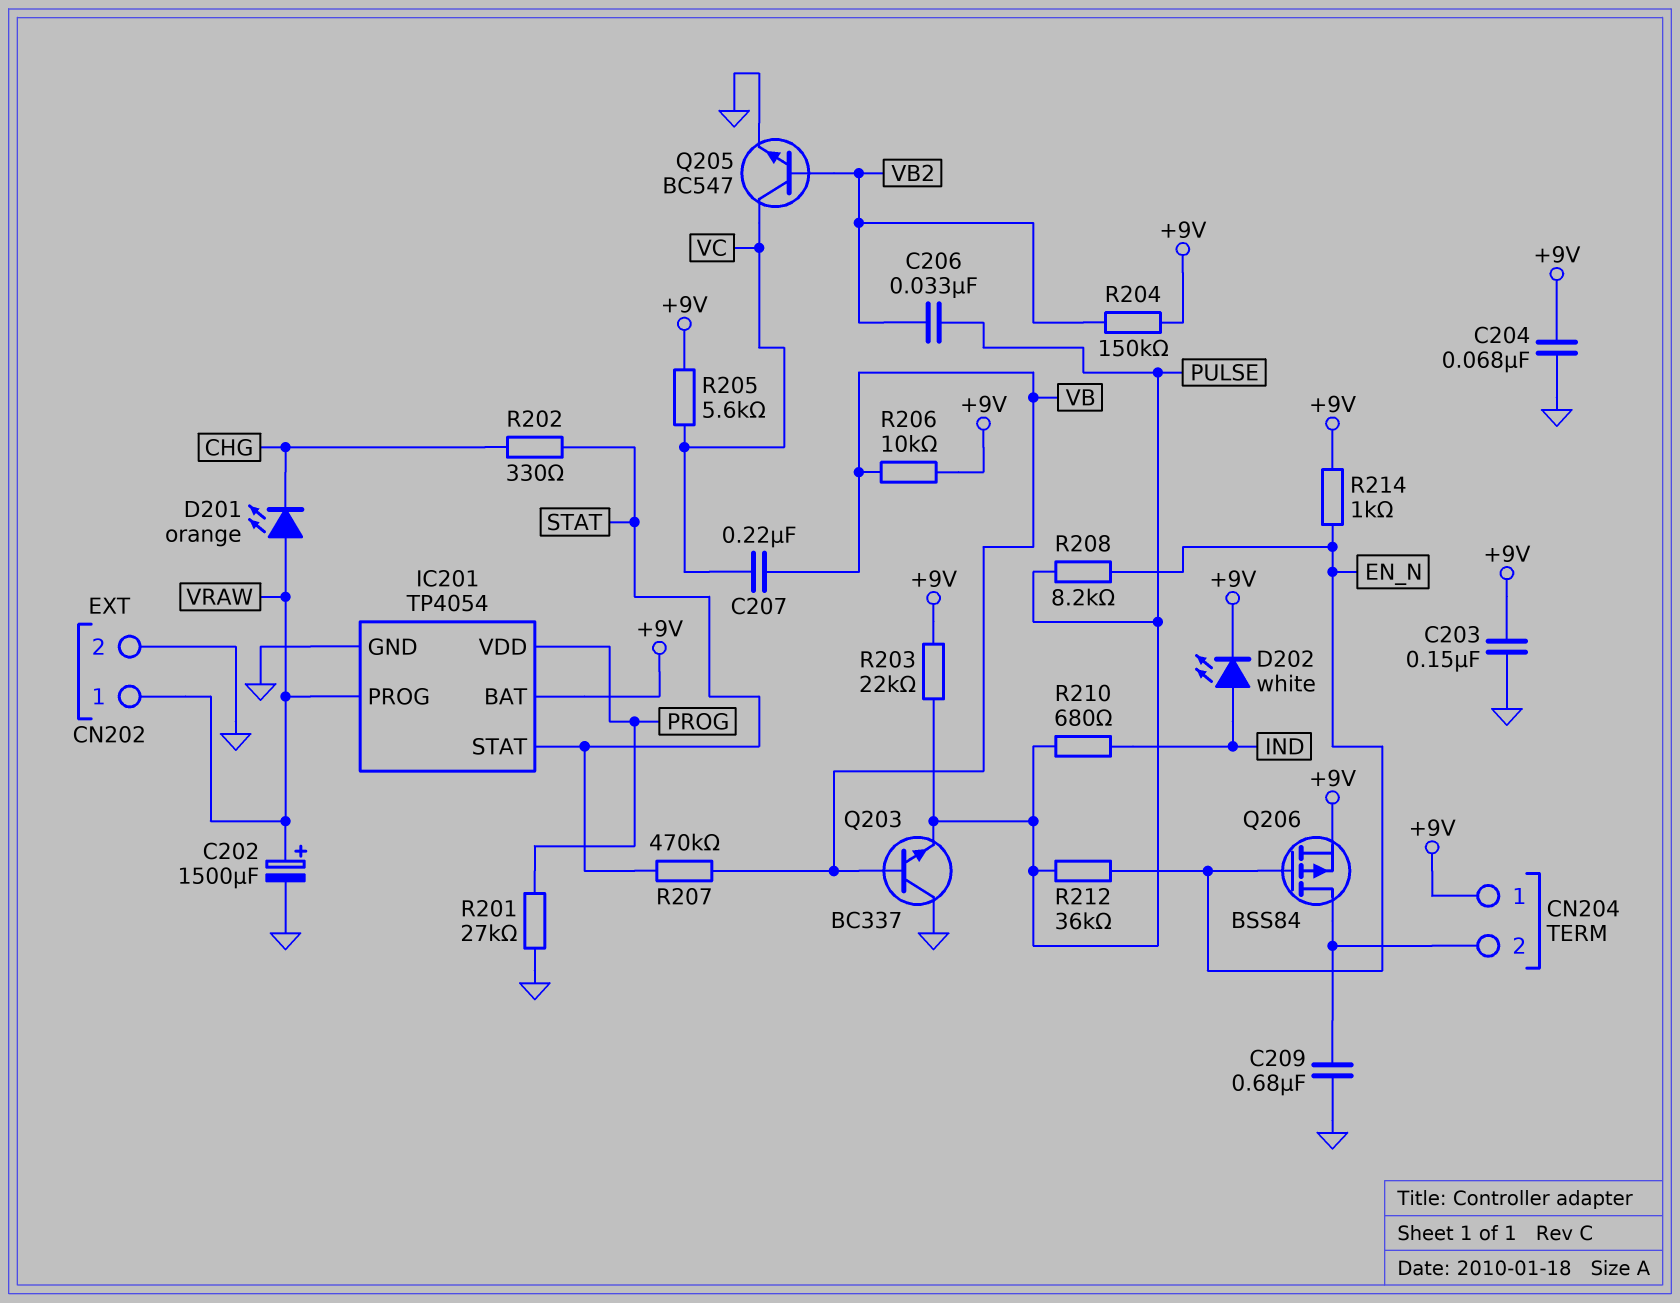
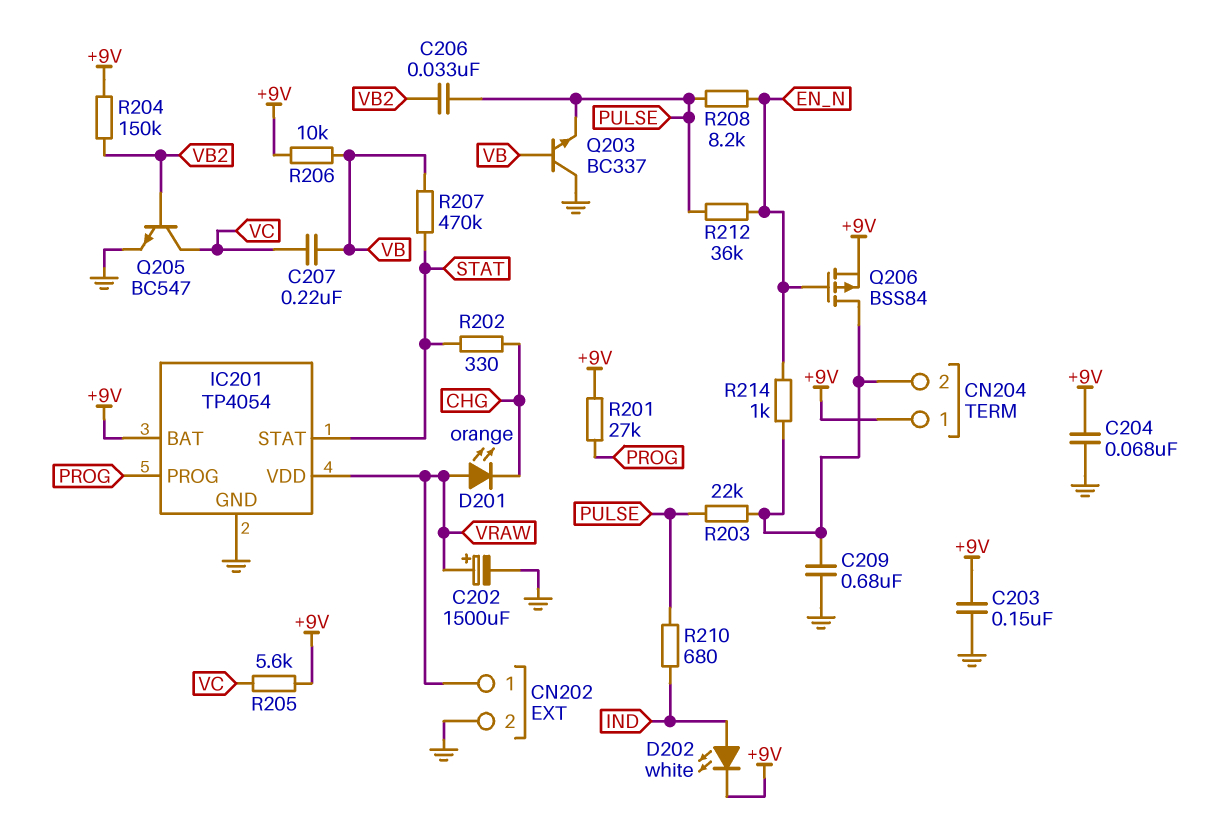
IC201 pin PROG: VRAW -> PROG
IC201 pin VDD: PROG -> VRAW
R201: 27k (GND, PROG) -> 27k (+9V, PROG)
R203: 22k (+9V, PULSE) -> 22k (CN204/2, PULSE)
R214: 1k (+9V, EN_N) -> 1k (CN204/2, EN_N)

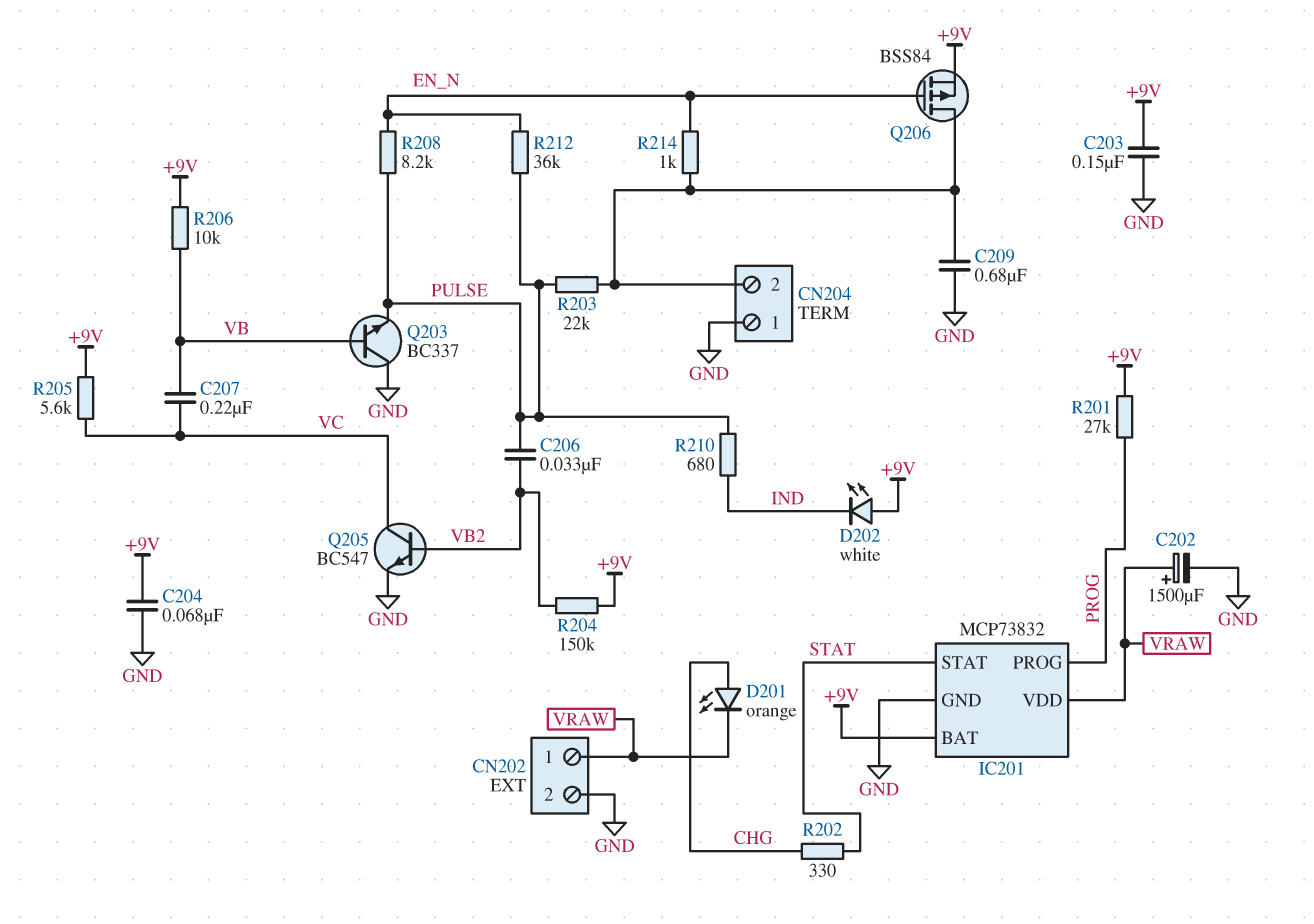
CN204 pin 1: +9V -> GND
D201: LED orange (A VRAW, K CHG) -> LED orange (A CHG, K VRAW)
D202: LED white (A IND, K +9V) -> LED white (A +9V, K IND)
IC201: TP4054 -> MCP73832
R207: 470k (STAT, VB) -> none

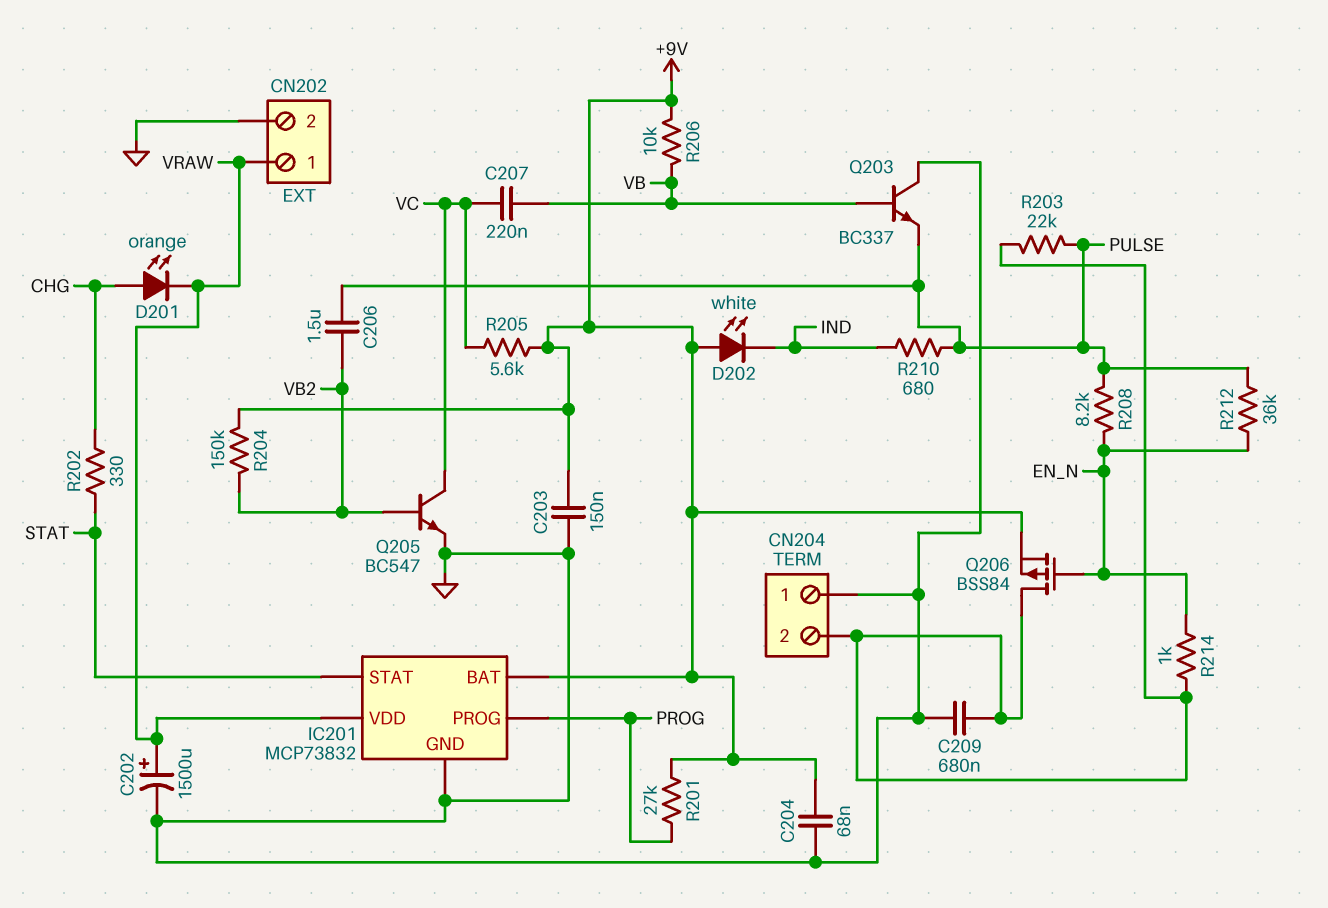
C206: 33nF (PULSE, VB2) -> 1.5uF (PULSE, VB2)

